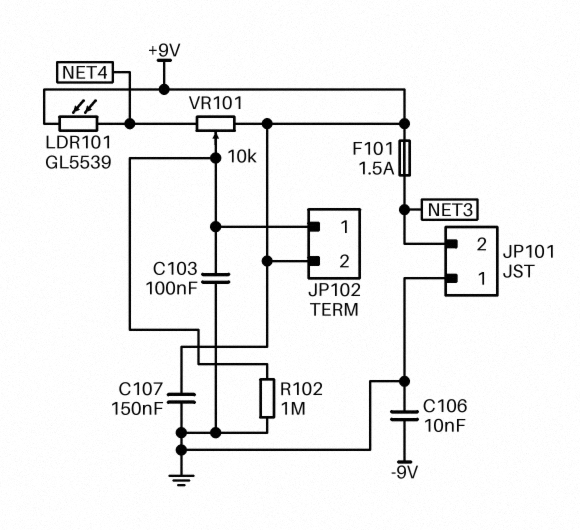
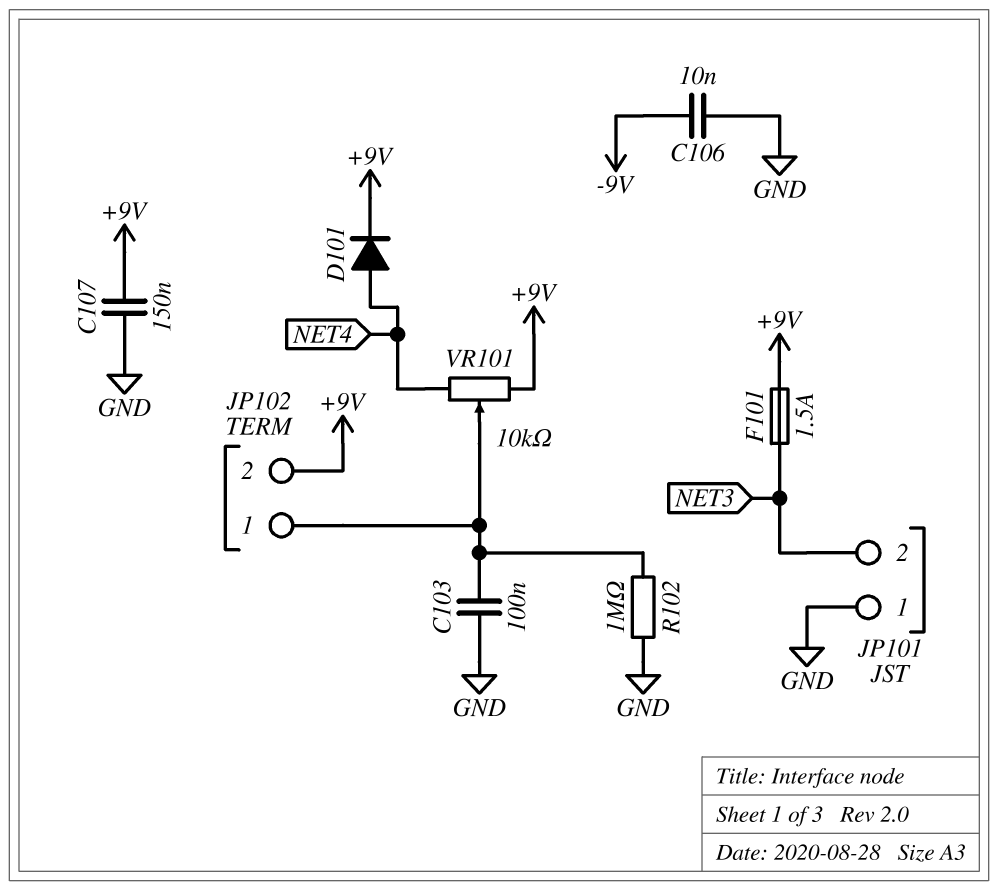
D101: none -> diode (A NET4, K +9V)
LDR101: GL5539 (+9V, NET4) -> none

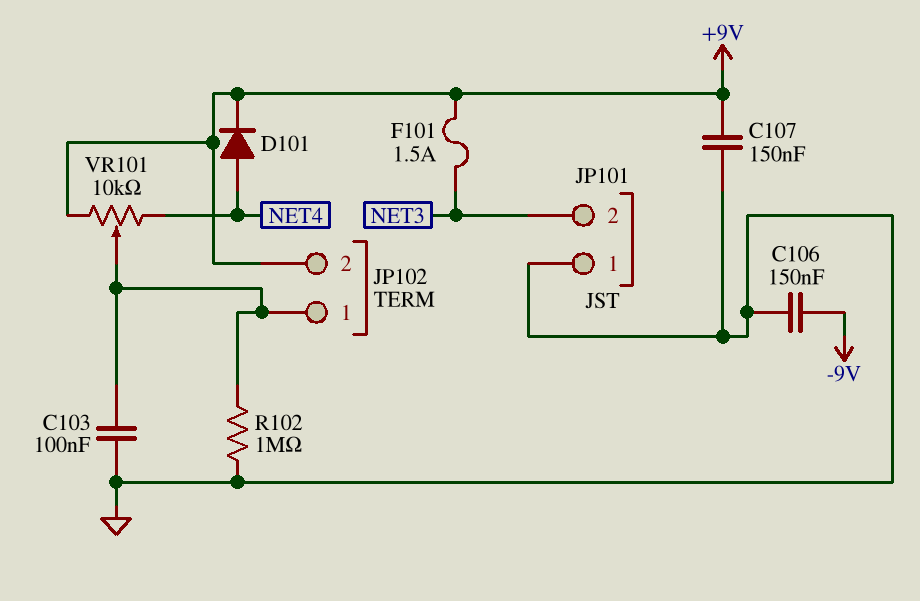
C106: 10nF (-9V, GND) -> 150nF (-9V, GND)

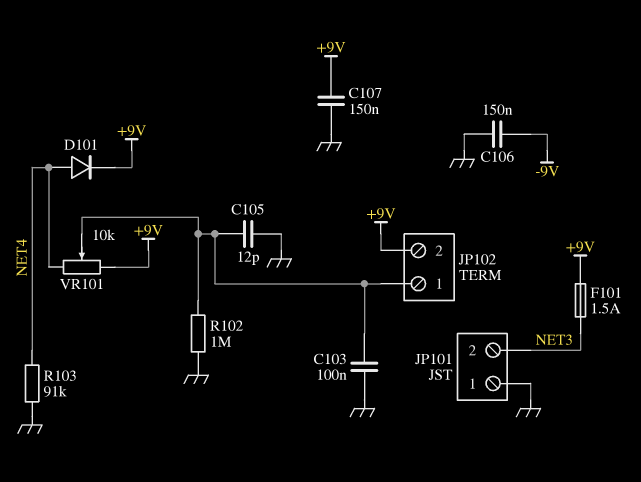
C105: none -> 12pF (GND, JP102/1)
R103: none -> 91k (GND, NET4)

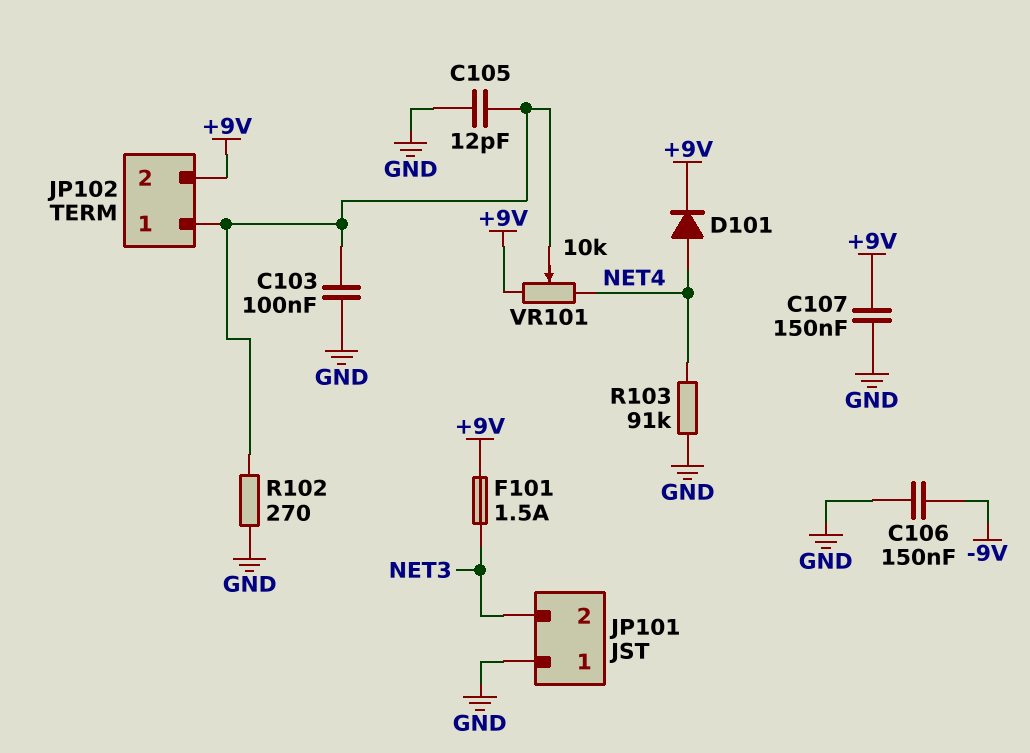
R102: 1M (GND, JP102/1) -> 270 (GND, JP102/1)

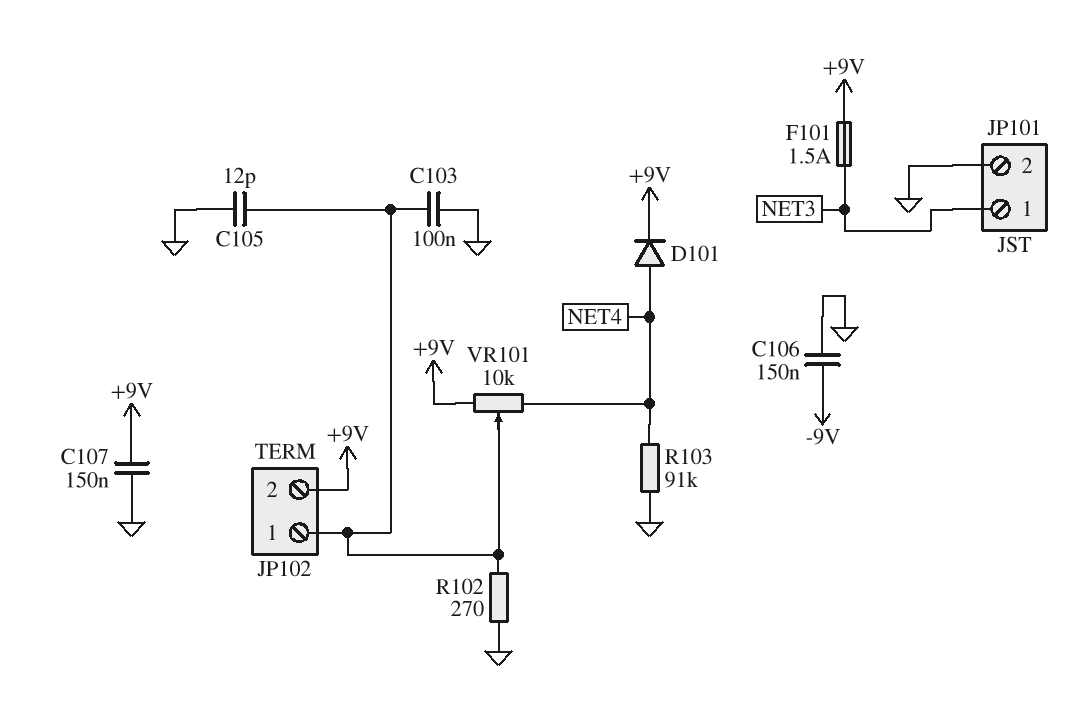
JP101 pin 1: GND -> NET3
JP101 pin 2: NET3 -> GND

